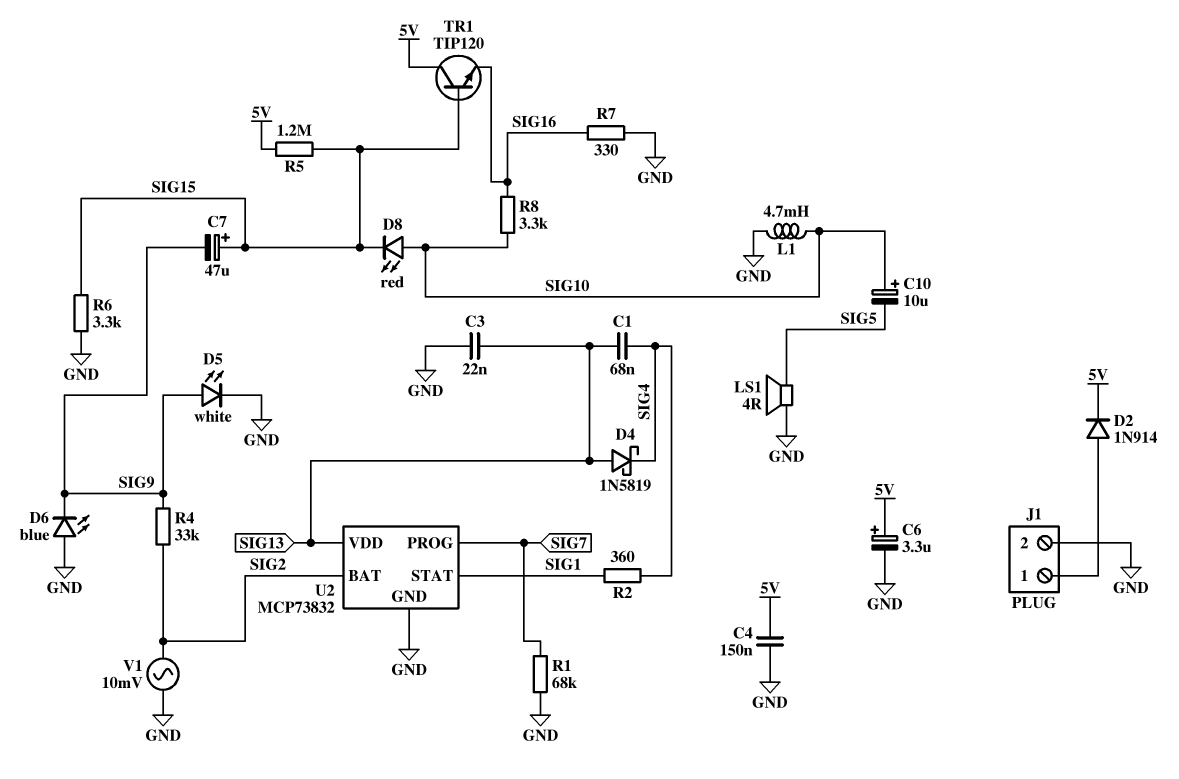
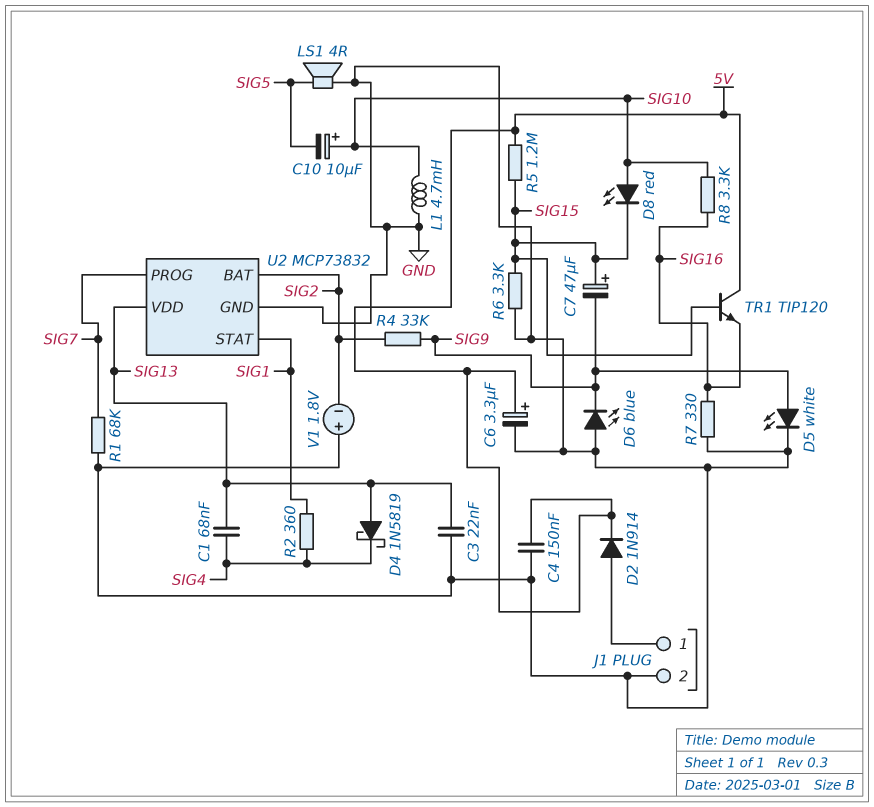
V1: AC 10mV (GND, SIG2) -> 1.8V (plus GND, minus SIG2)

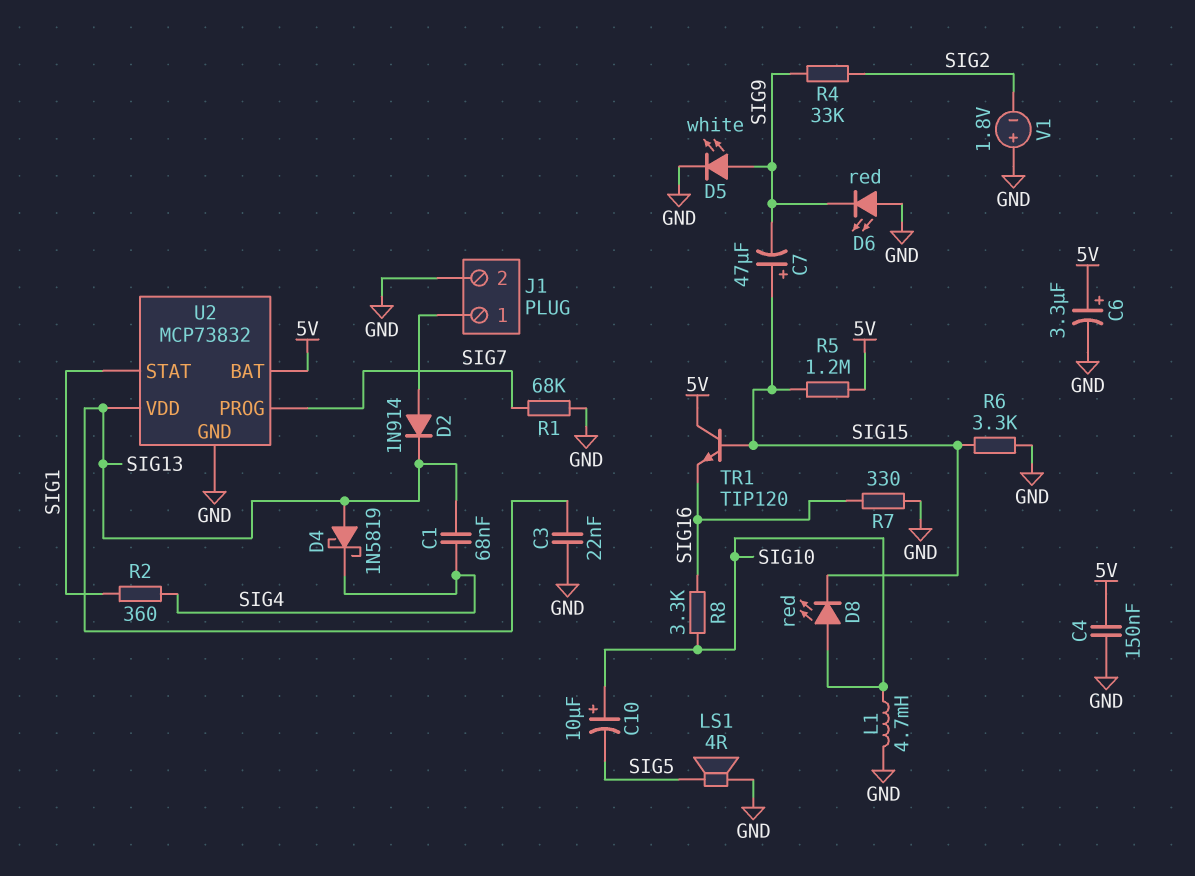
D2: diode 1N914 (A J1/1, K 5V) -> diode 1N914 (A J1/1, K SIG13)
D6: LED blue (A GND, K SIG9) -> LED red (A GND, K SIG9)
U2 pin BAT: SIG2 -> 5V

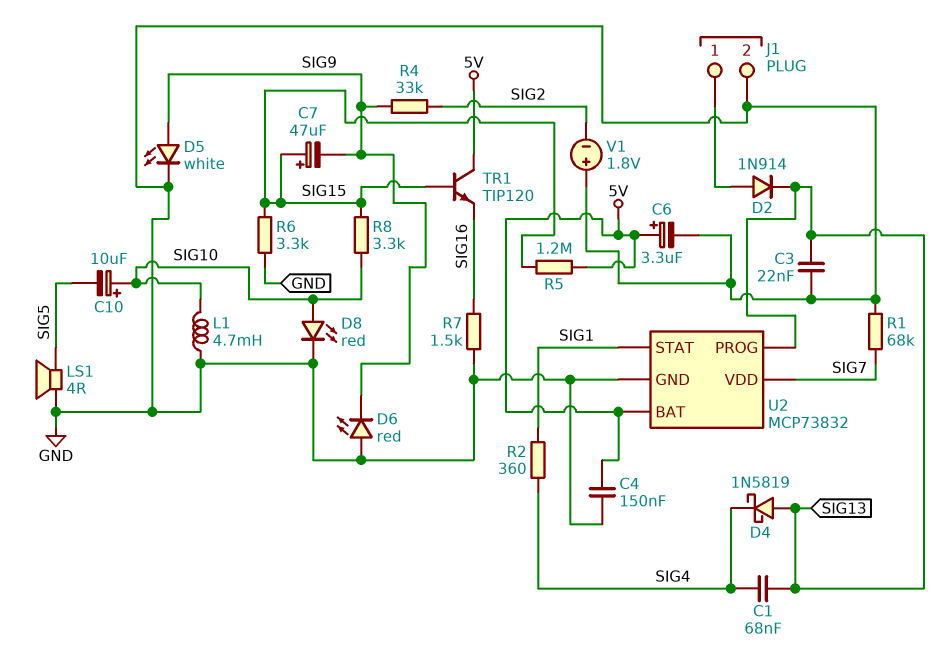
D8: LED red (A SIG10, K SIG15) -> LED red (A SIG10, K GND)
R7: 330 (GND, SIG16) -> 1.5k (GND, SIG16)
R8: 3.3k (SIG10, SIG16) -> 3.3k (SIG10, SIG15)
U2 pin PROG: SIG7 -> SIG13
U2 pin VDD: SIG13 -> SIG7

